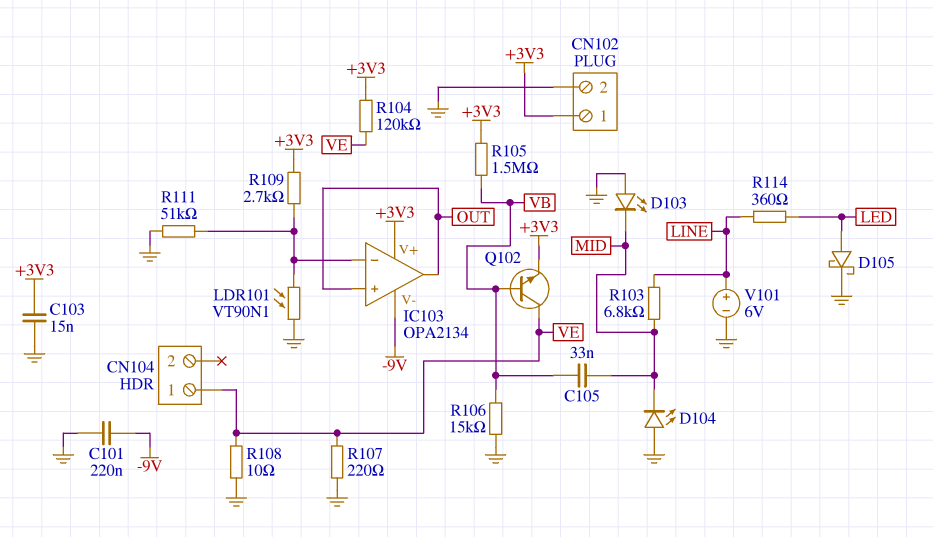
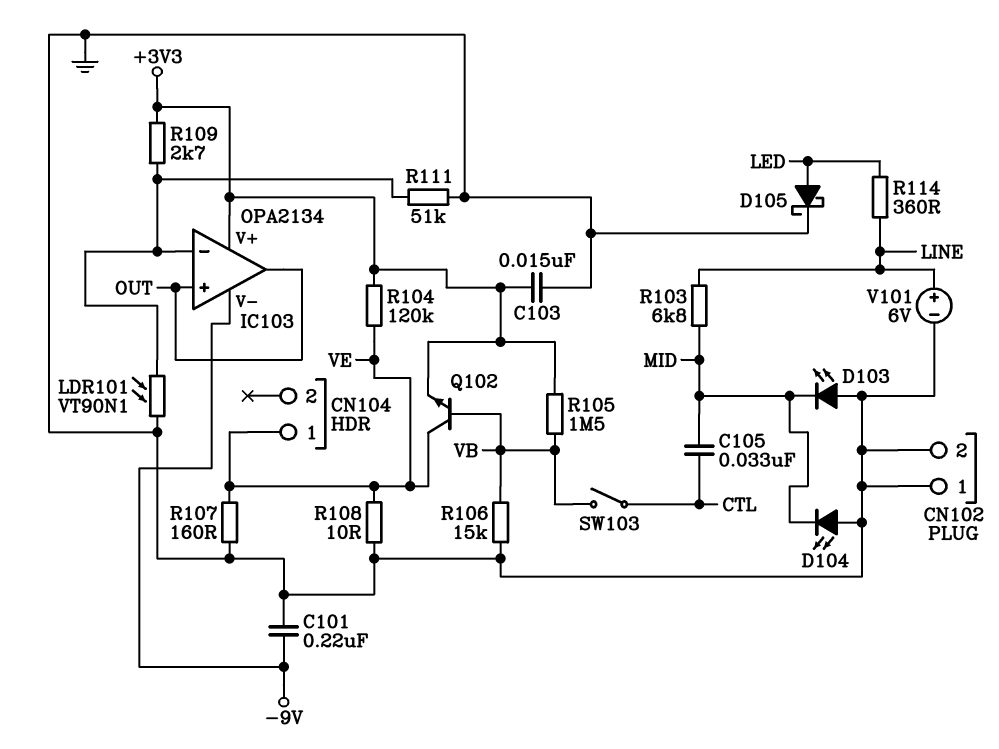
C105: 33nF (MID, VB) -> 33nF (CTL, MID)
CN102 pin 1: +3V3 -> GND
R107: 220 (GND, VE) -> 160 (GND, VE)
SW103: none -> switch (CTL, VB)

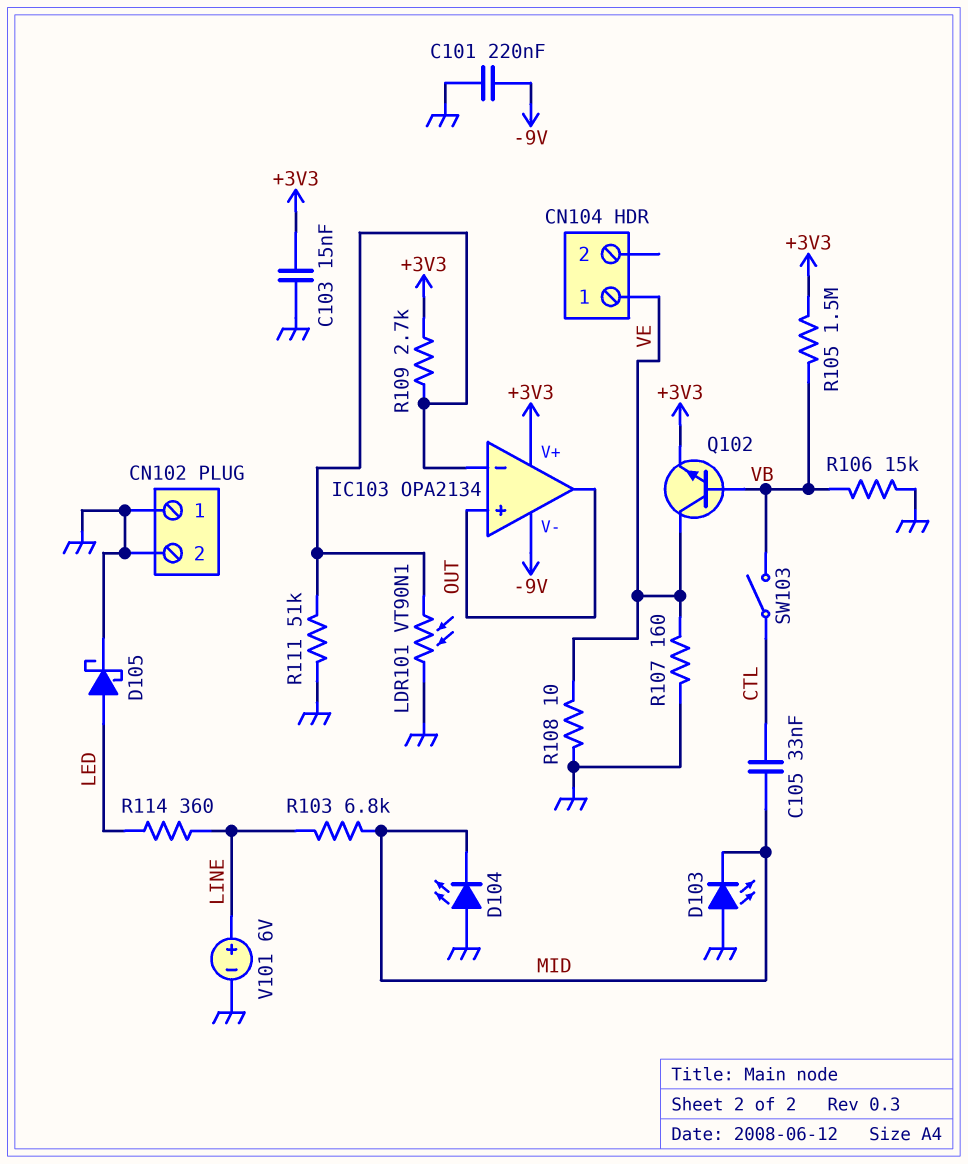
R104: 120k (+3V3, VE) -> none

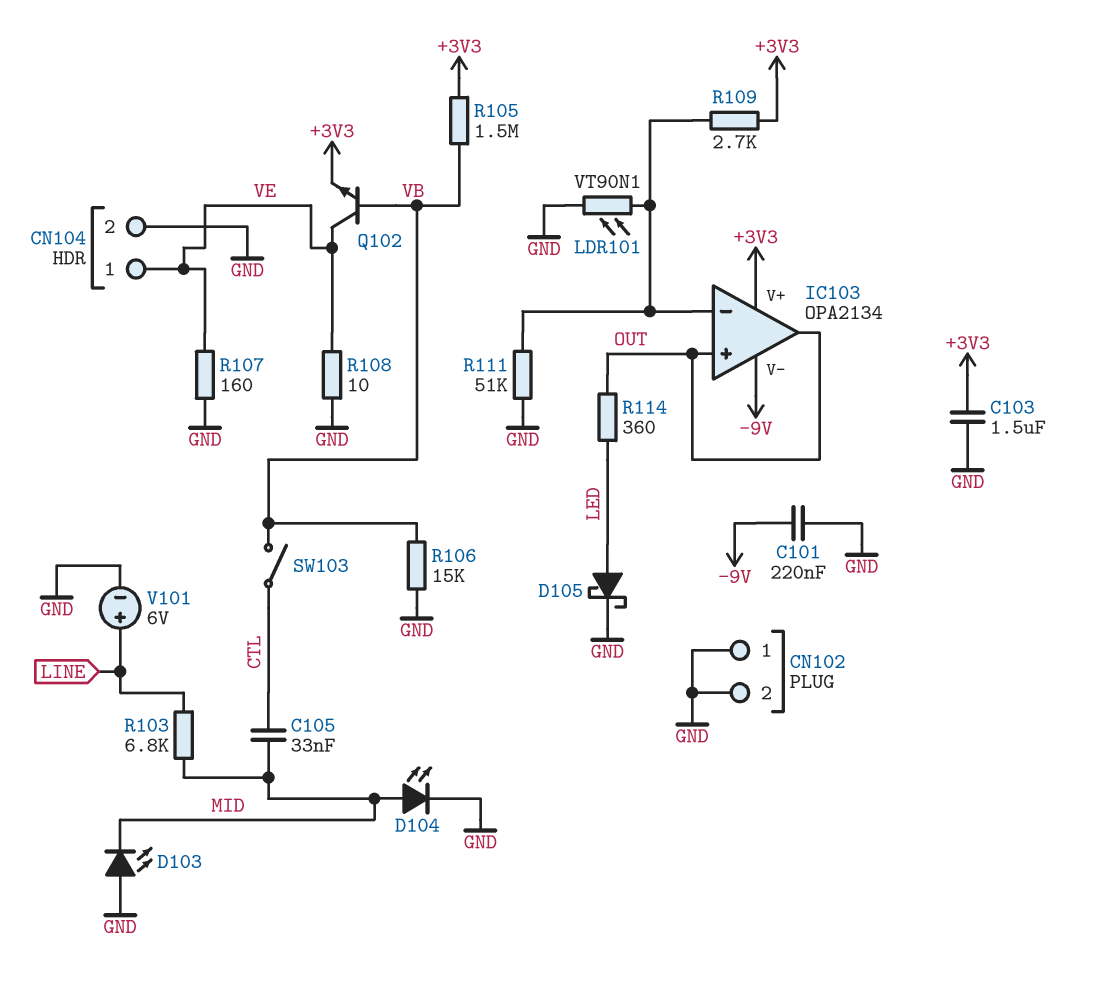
C103: 15nF (+3V3, GND) -> 1.5uF (+3V3, GND)
CN104 pin 2: none -> GND
D104: LED (A GND, K MID) -> LED (A MID, K GND)
R114: 360 (LED, LINE) -> 360 (LED, OUT)

